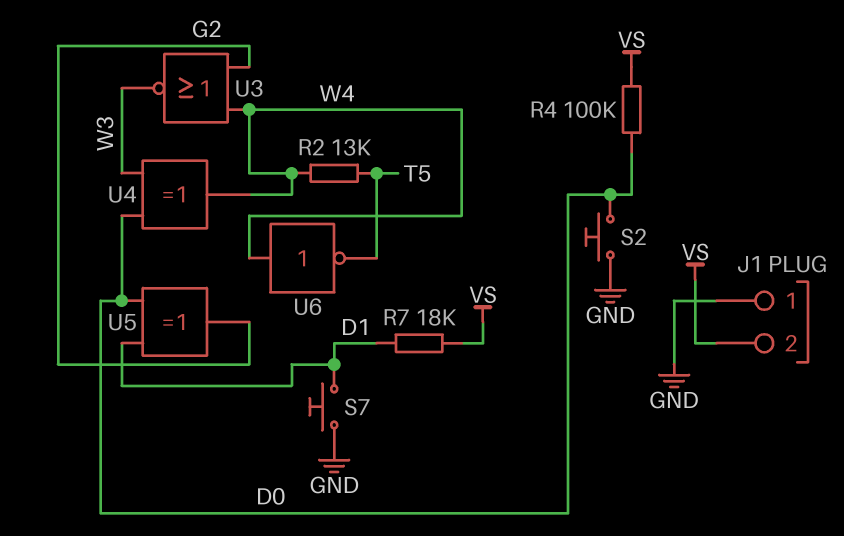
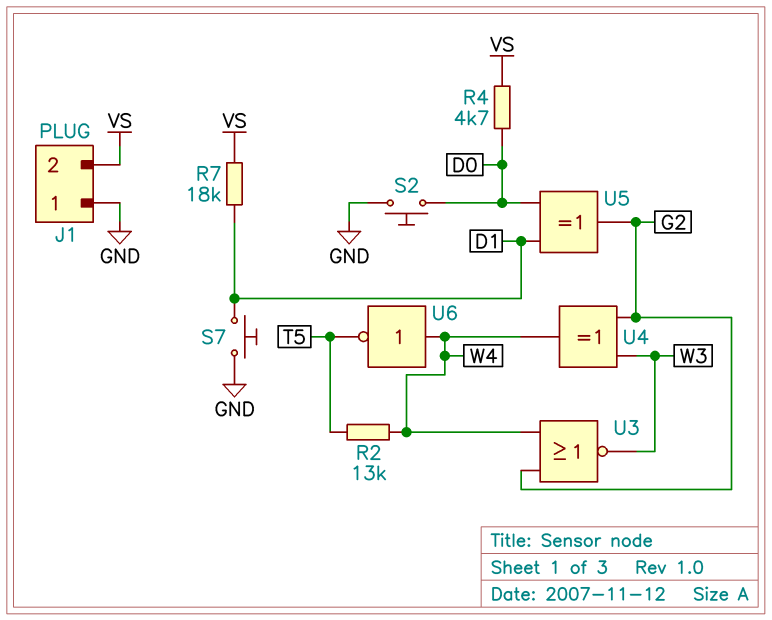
R4: 100k (D0, VS) -> 4.7k (D0, VS)
U4: XOR (in D0, in W3, out W4) -> XOR (in G2, in W3, out W4)

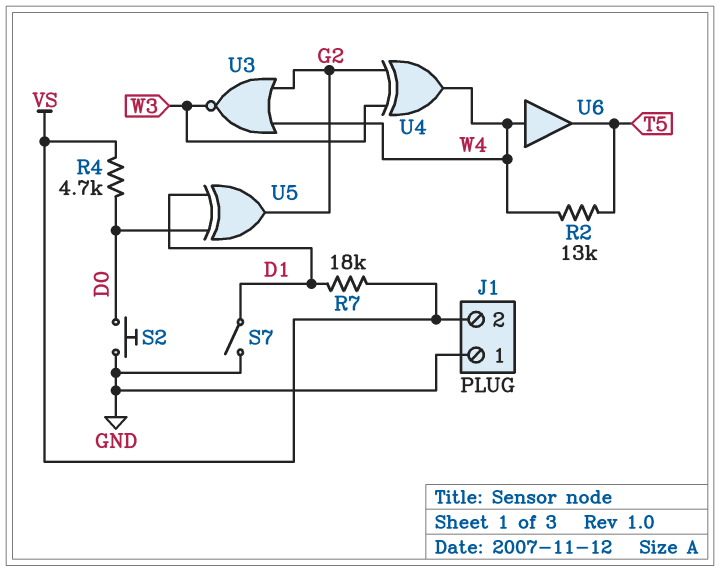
S7: button (D1, GND) -> switch (D1, GND)
U6: NOT (in W4, out T5) -> buffer (in W4, out T5)

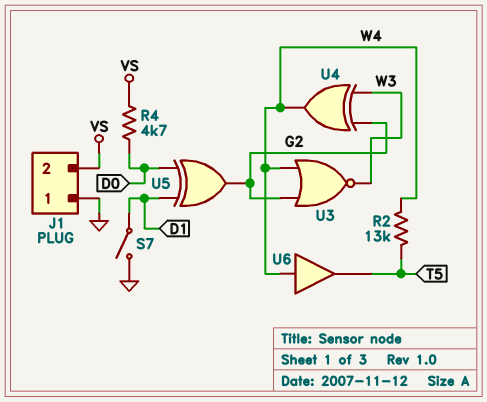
R7: 18k (D1, VS) -> none
S2: button (D0, GND) -> none

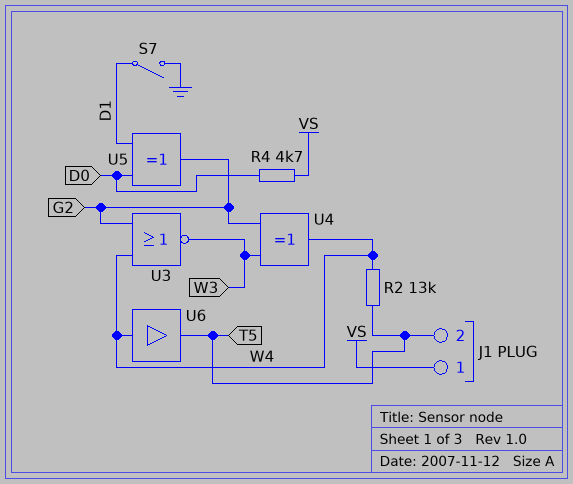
J1 pin 1: GND -> VS
J1 pin 2: VS -> T5

